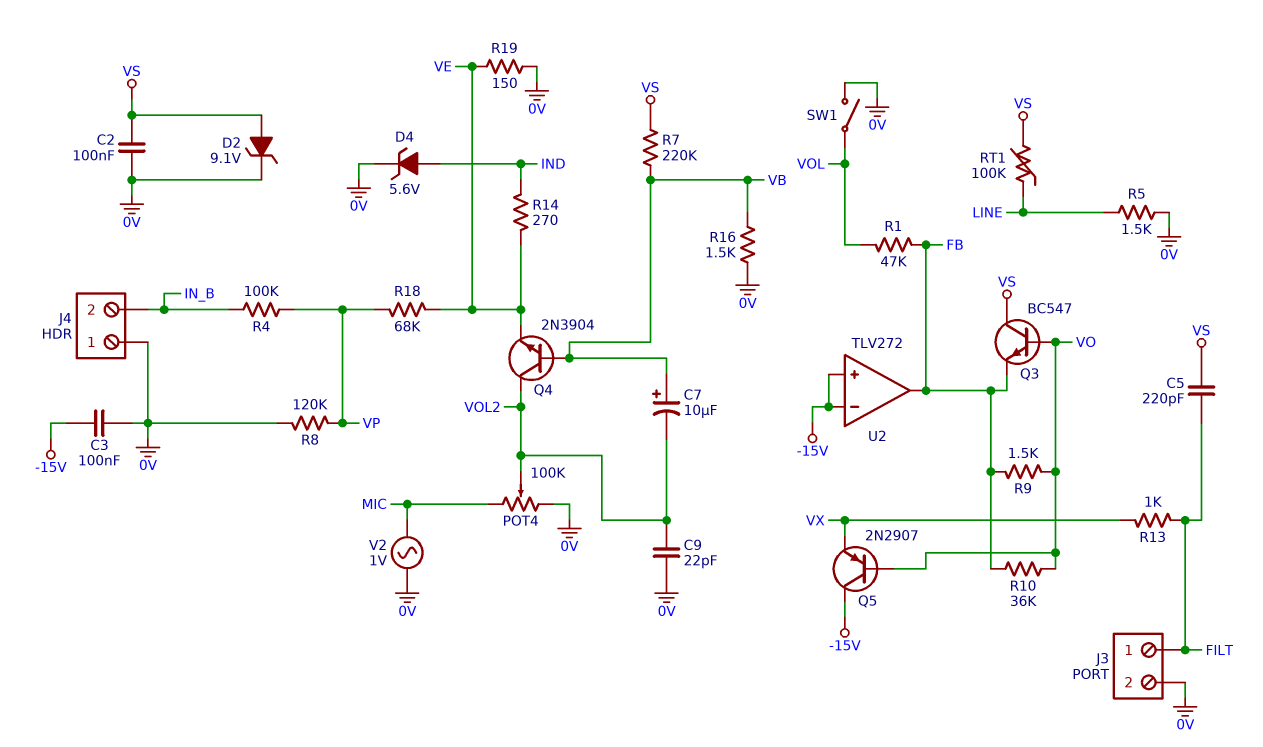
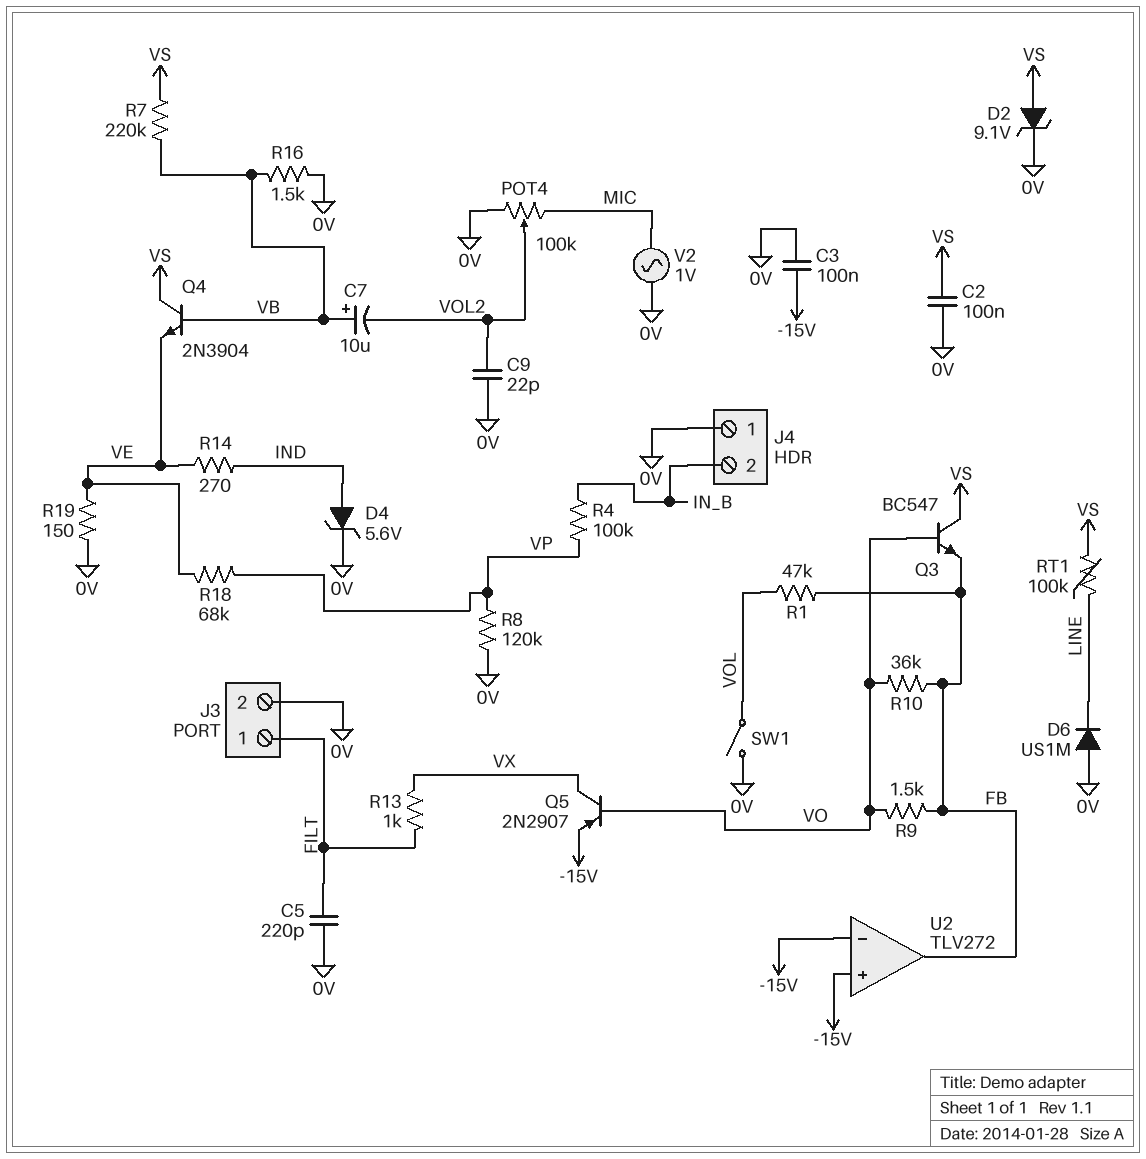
C5: 220pF (FILT, VS) -> 220pF (0V, FILT)
D6: none -> diode US1M (A 0V, K LINE)
Q4: NPN 2N3904 (B VB, C VOL2, E VE) -> NPN 2N3904 (B VB, C VS, E VE)
Q5: PNP 2N2907 (B VO, C -15V, E VX) -> PNP 2N2907 (B VO, C VX, E -15V)
R5: 1.5k (0V, LINE) -> none

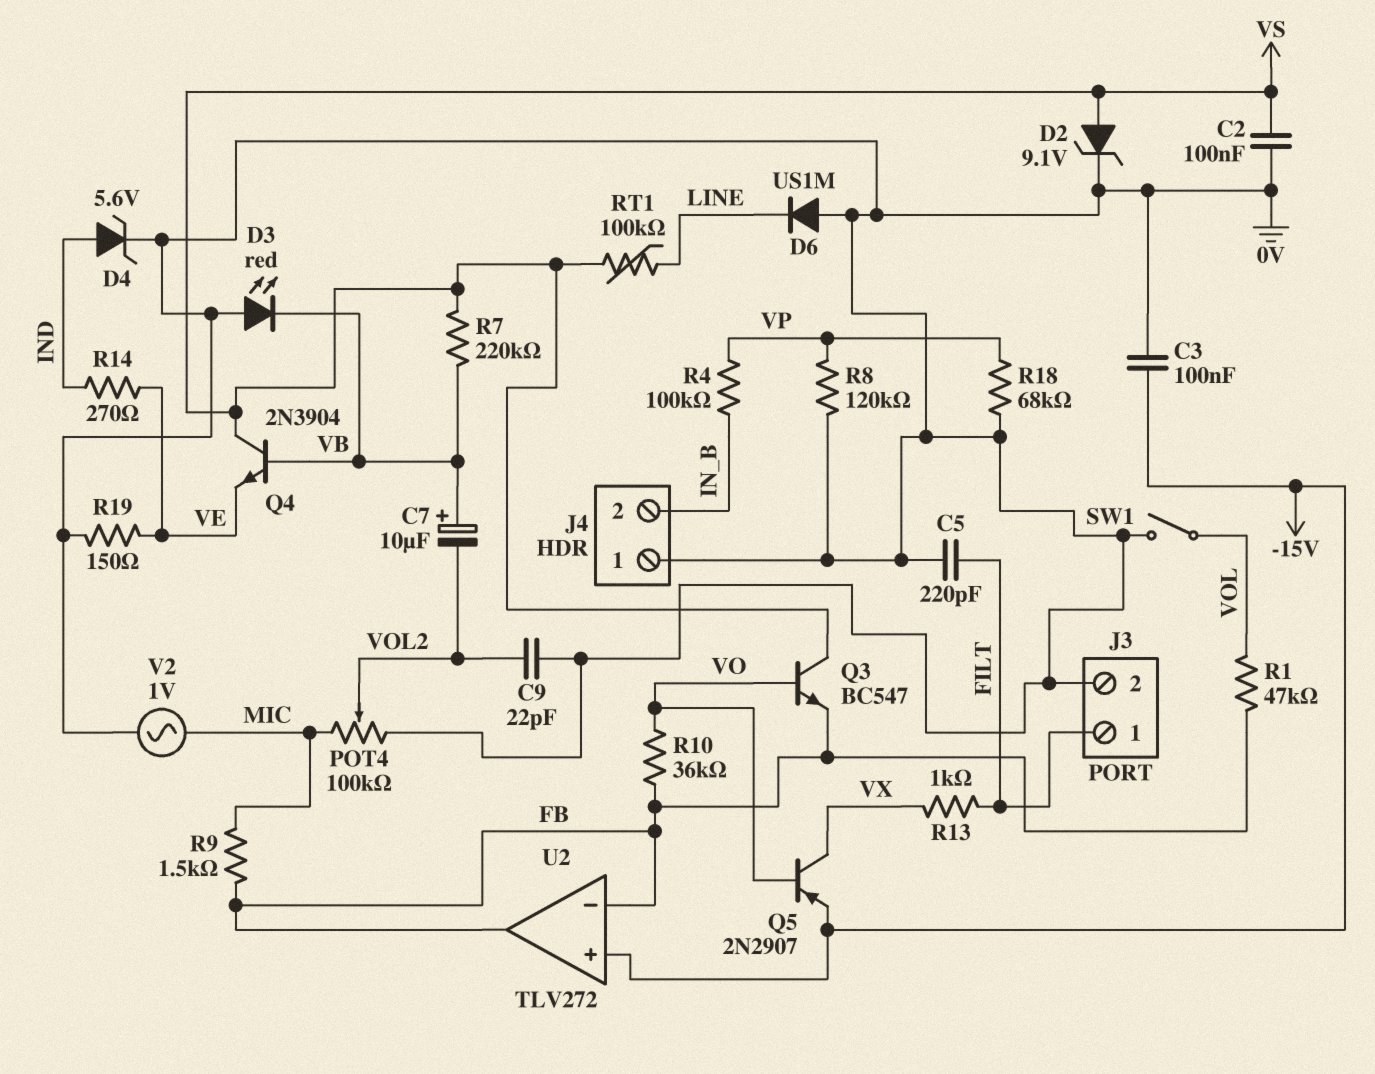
D3: none -> LED red (A 0V, K VB)
R9: 1.5k (FB, VO) -> 1.5k (FB, MIC)
R16: 1.5k (0V, VB) -> none
R18: 68k (VE, VP) -> 68k (0V, VP)
U2 pin in-: -15V -> FB

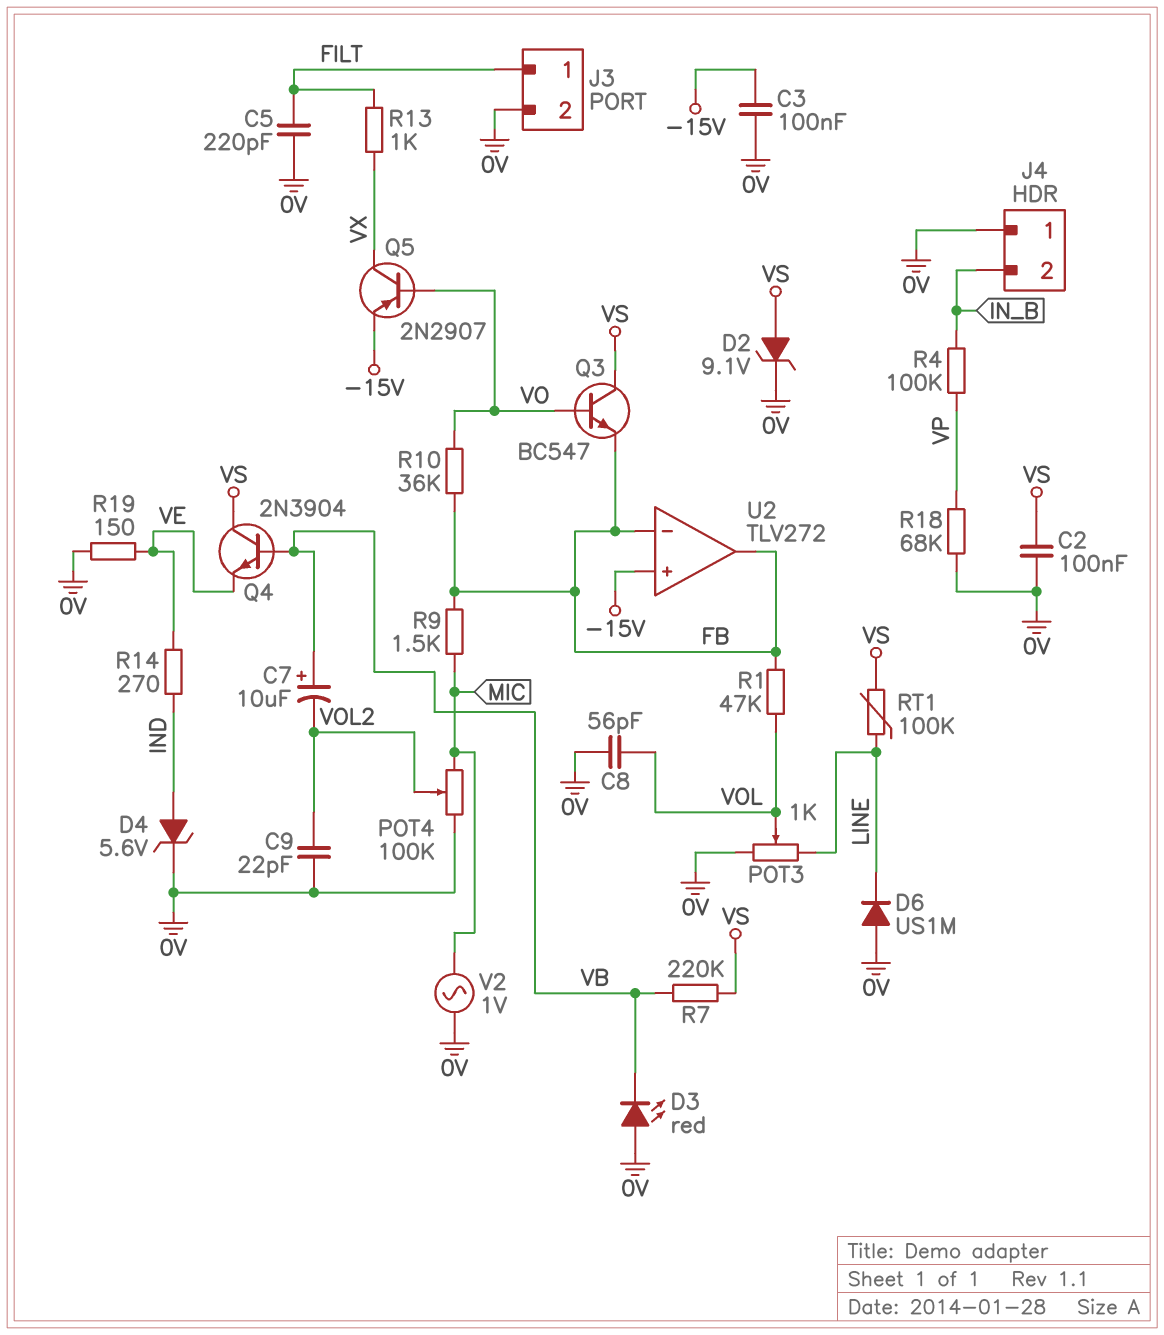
C8: none -> 56pF (0V, VOL)
POT3: none -> 1k (0V, LINE, wiper VOL)
R8: 120k (0V, VP) -> none
SW1: switch (0V, VOL) -> none

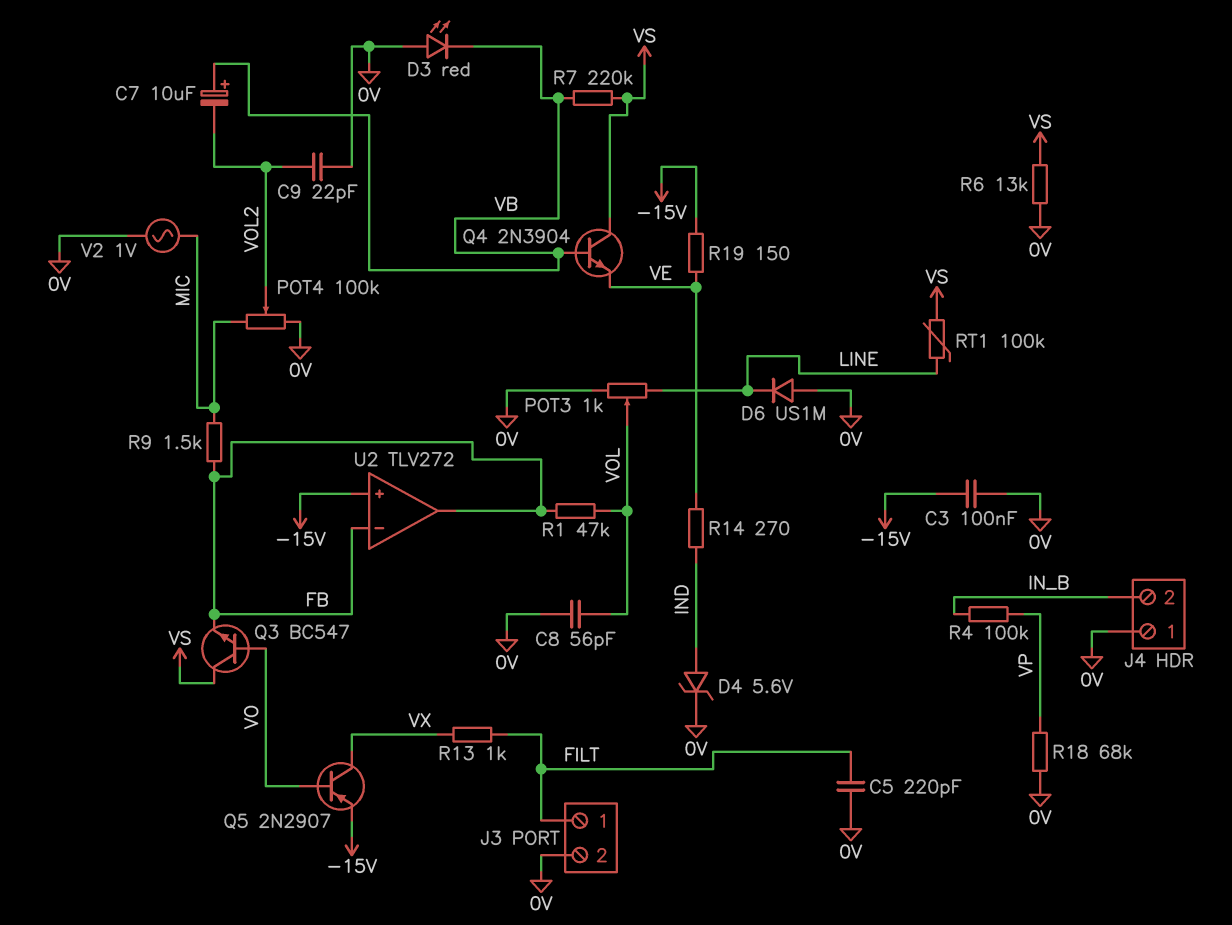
C2: 100nF (0V, VS) -> none
D2: zener 9.1V (A VS, K 0V) -> none
R6: none -> 13k (0V, VS)
R10: 36k (FB, VO) -> none
R19: 150 (0V, VE) -> 150 (-15V, VE)

